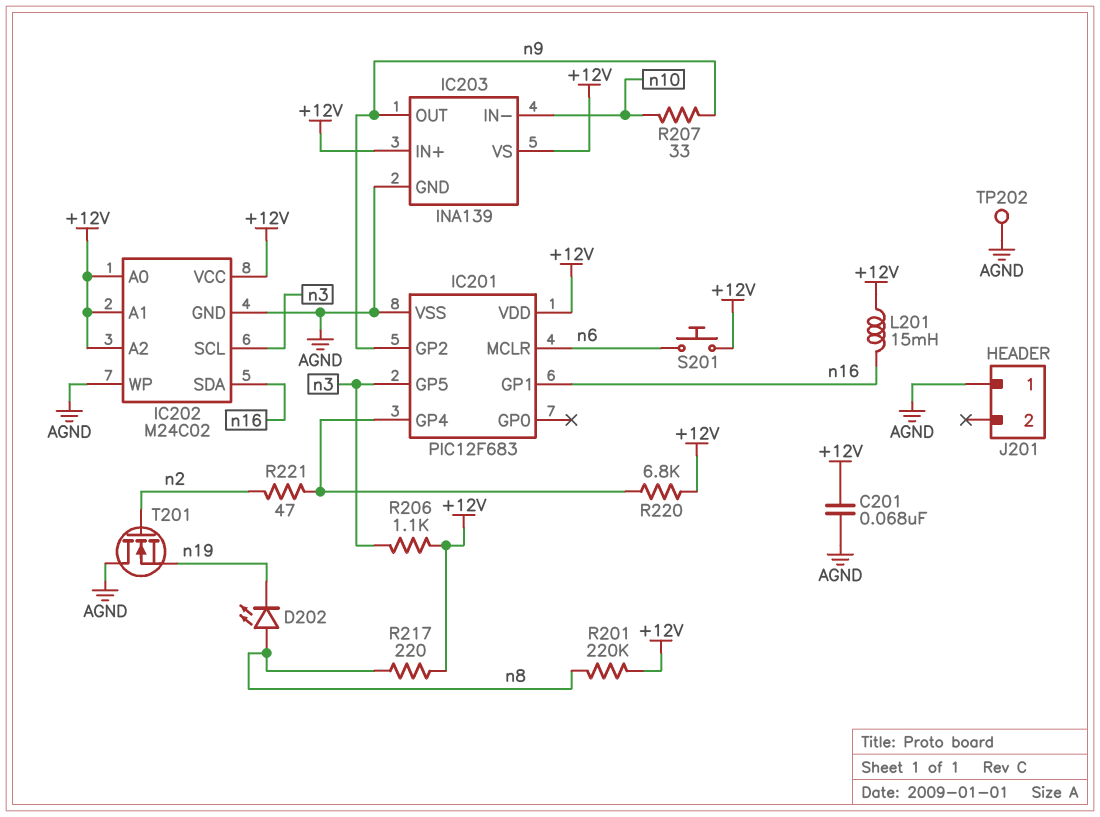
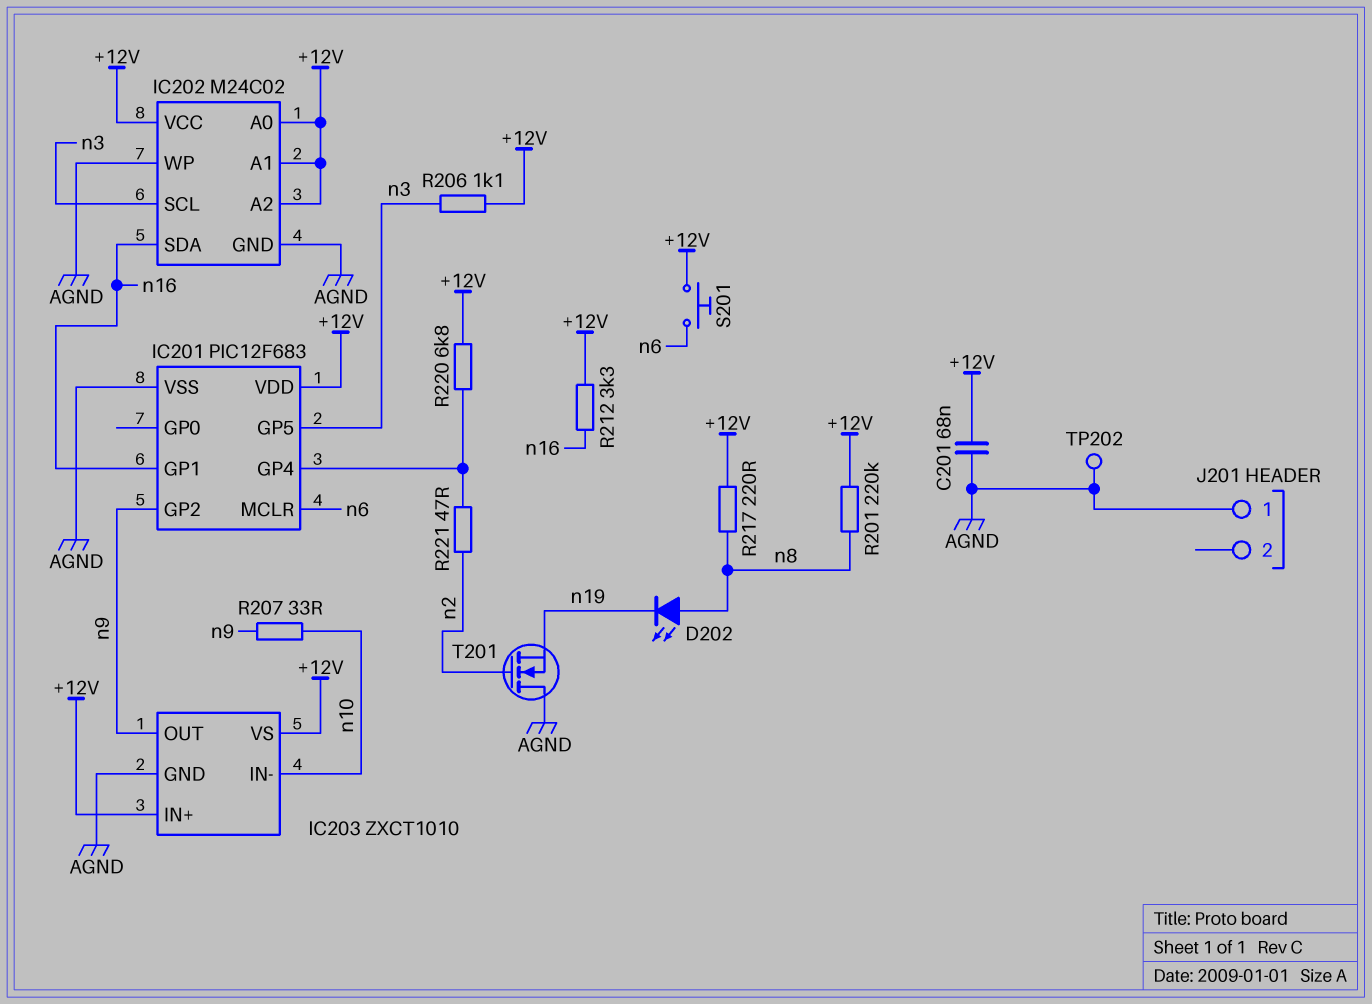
IC203: INA139 -> ZXCT1010
L201: 15mH (+12V, n16) -> none
R212: none -> 3.3k (+12V, n16)

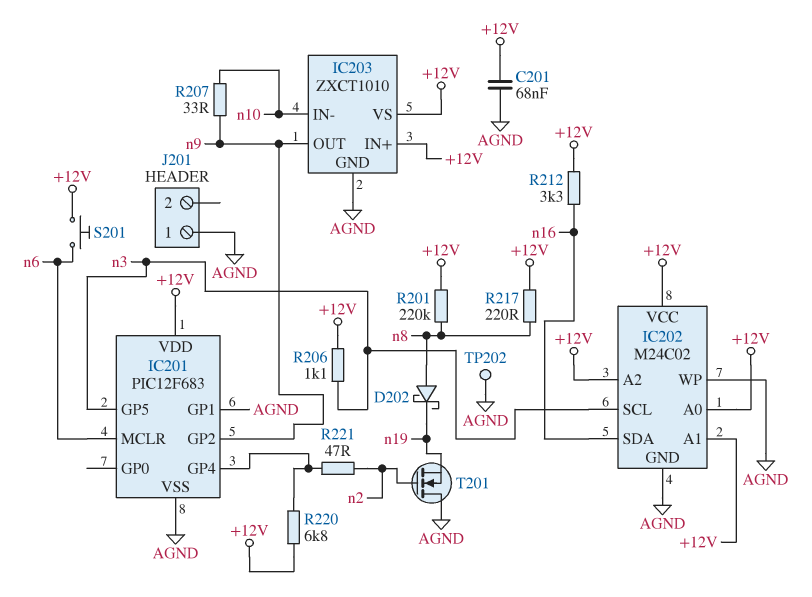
D202: LED (A n8, K n19) -> schottky (A n8, K n19)
IC201 pin GP1: n16 -> AGND

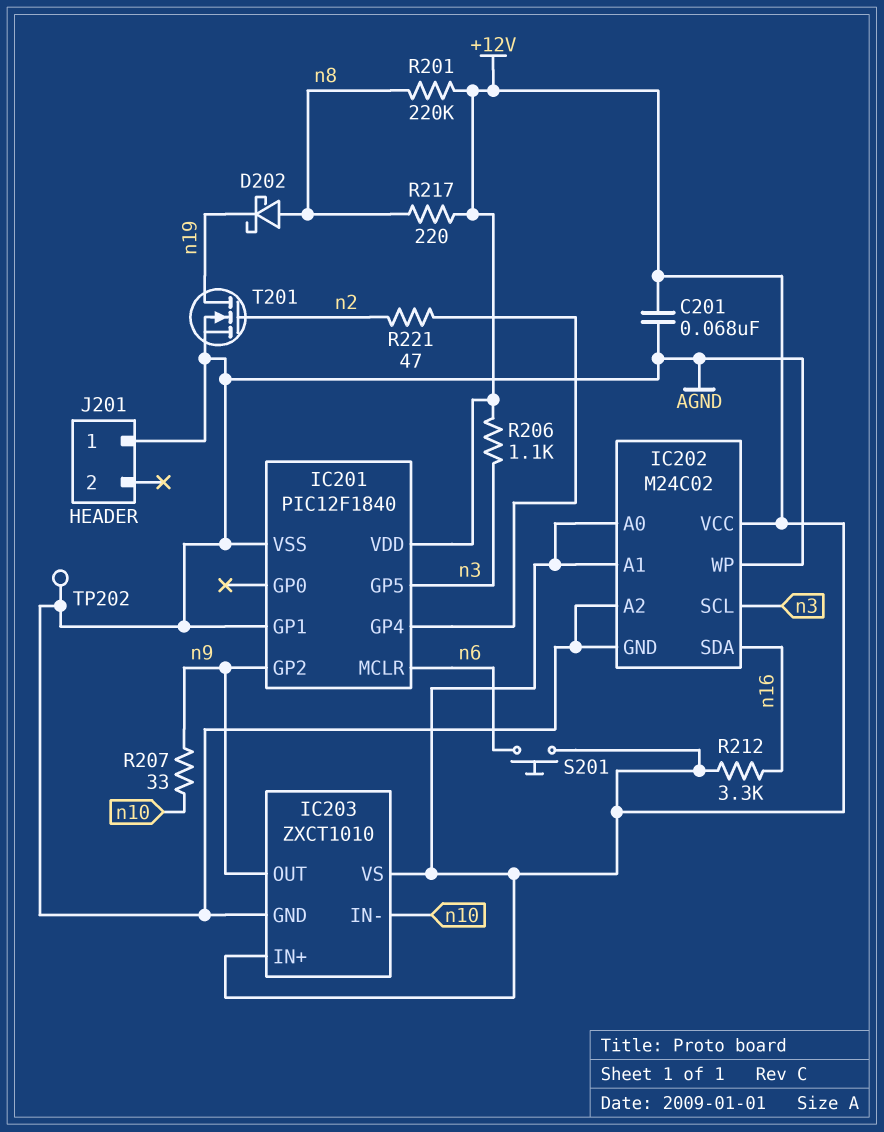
IC201: PIC12F683 -> PIC12F1840
IC202 pin A2: +12V -> AGND
R220: 6.8k (+12V, IC201/GP4) -> none
T201: NMOS (G n2, D AGND, S n19) -> NMOS (G n2, D n19, S AGND)

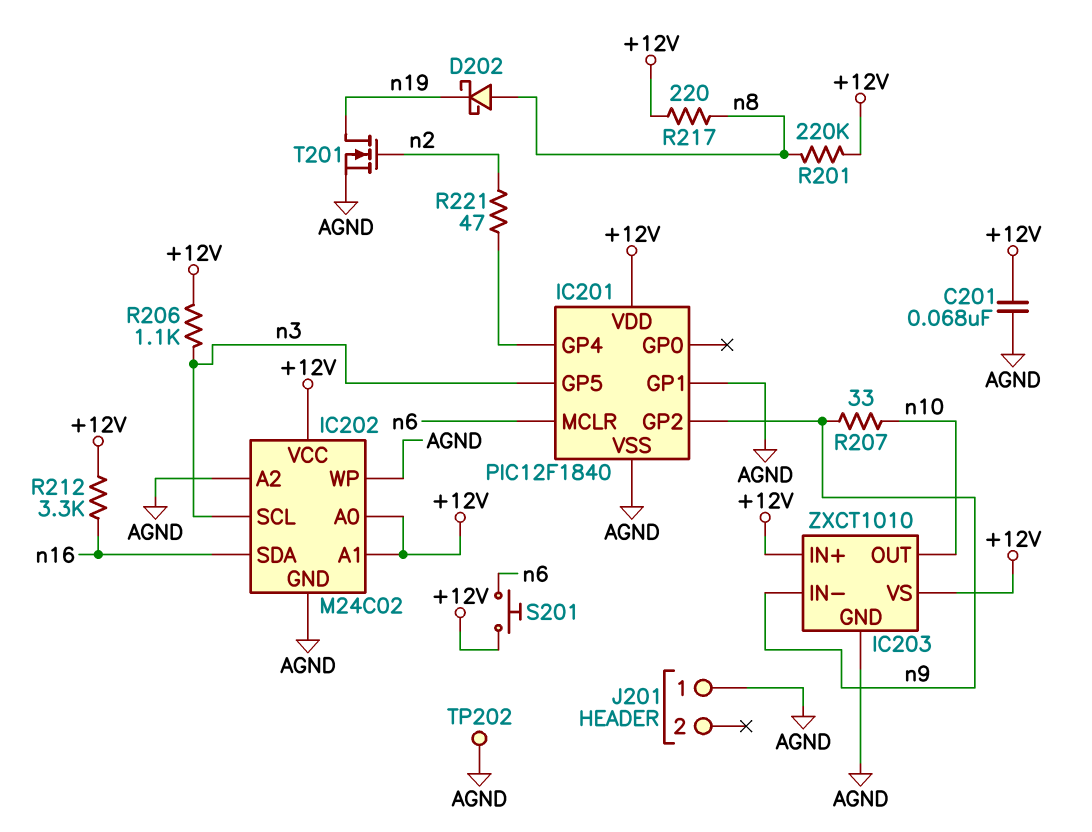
IC203 pin IN-: n10 -> n9
IC203 pin OUT: n9 -> n10

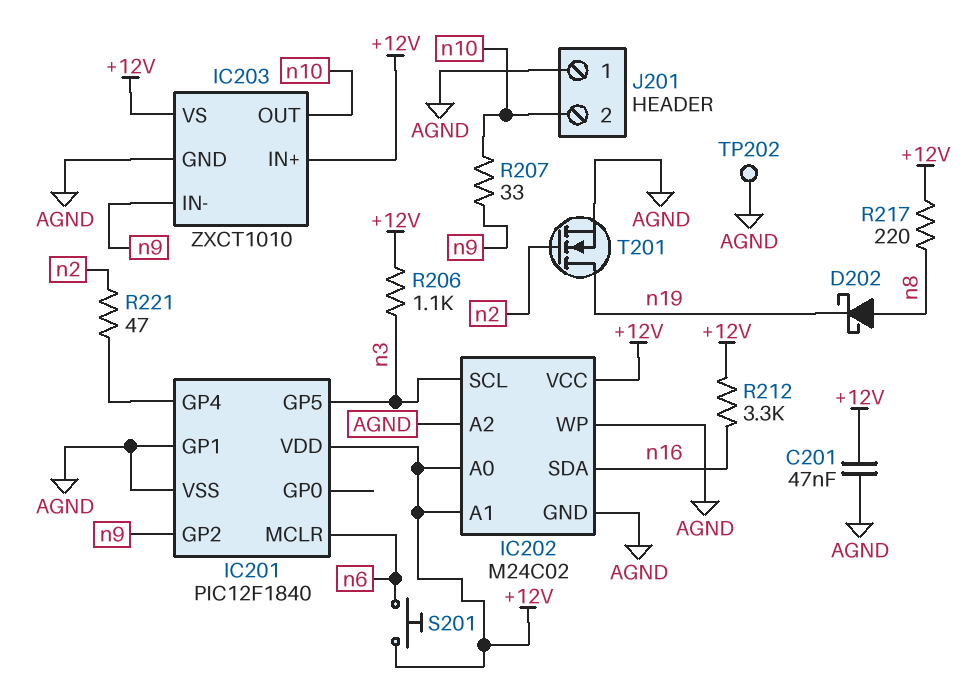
C201: 68nF (+12V, AGND) -> 47nF (+12V, AGND)
J201 pin 2: none -> n10
R201: 220k (+12V, n8) -> none

